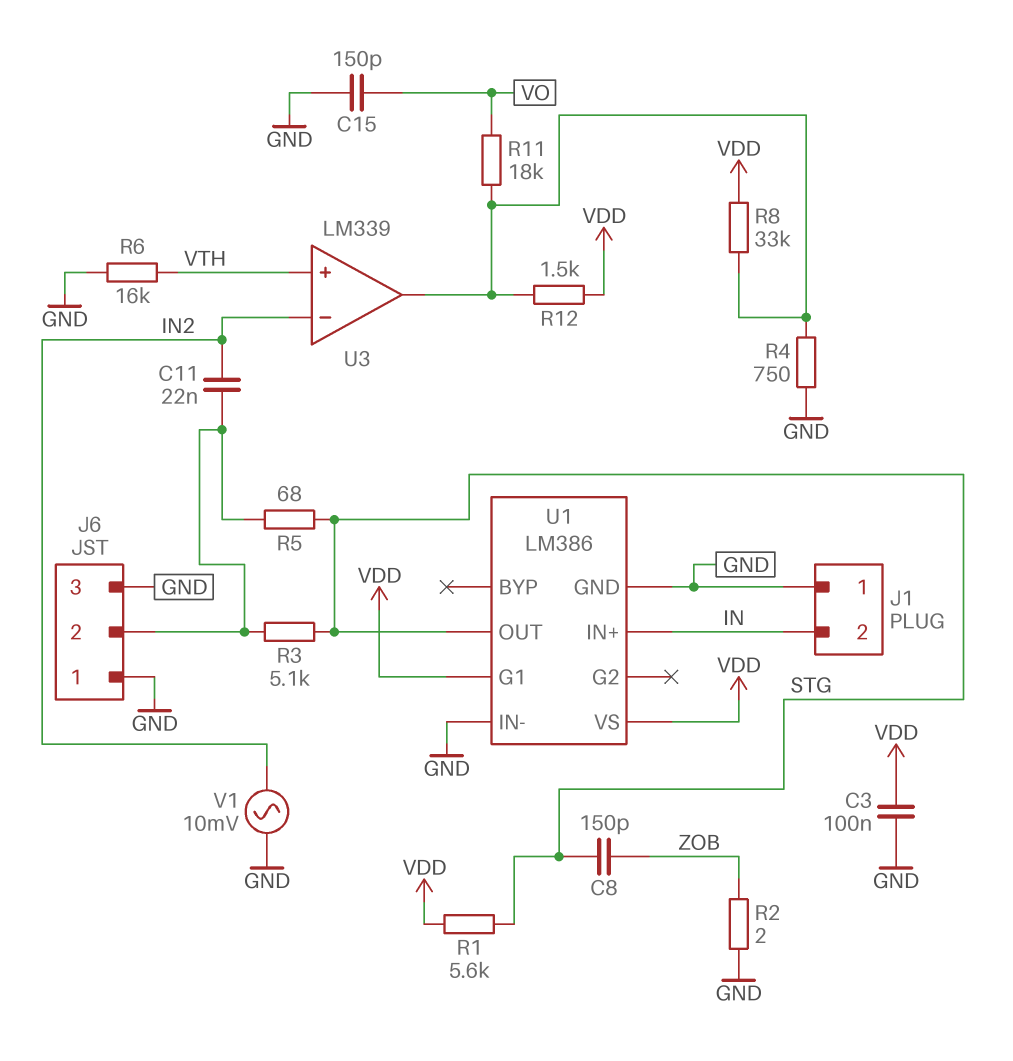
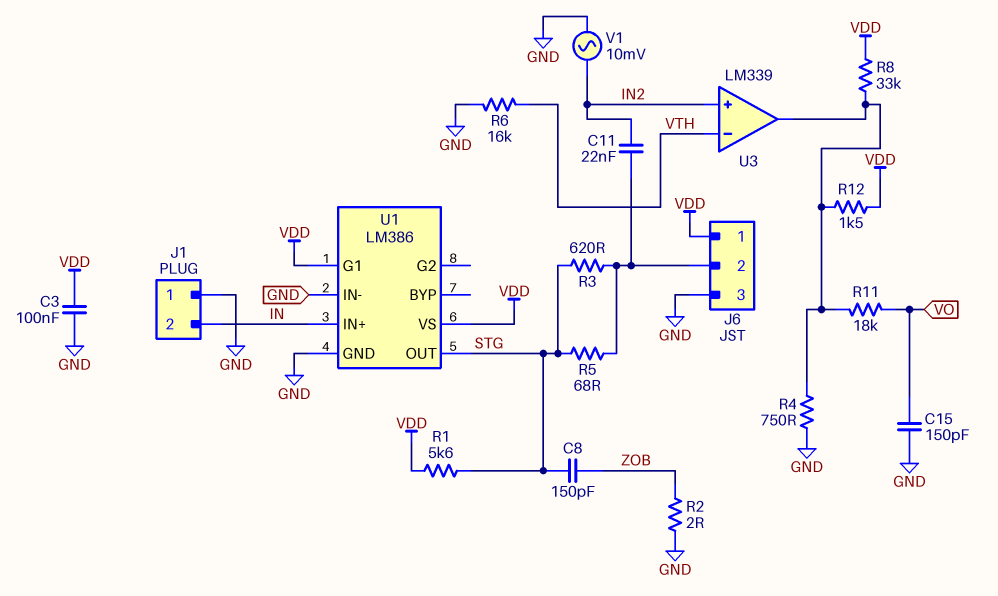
J6 pin 1: GND -> VDD
R3: 5.1k (J6/2, STG) -> 620 (J6/2, STG)
U3 pin in+: VTH -> IN2
U3 pin in-: IN2 -> VTH

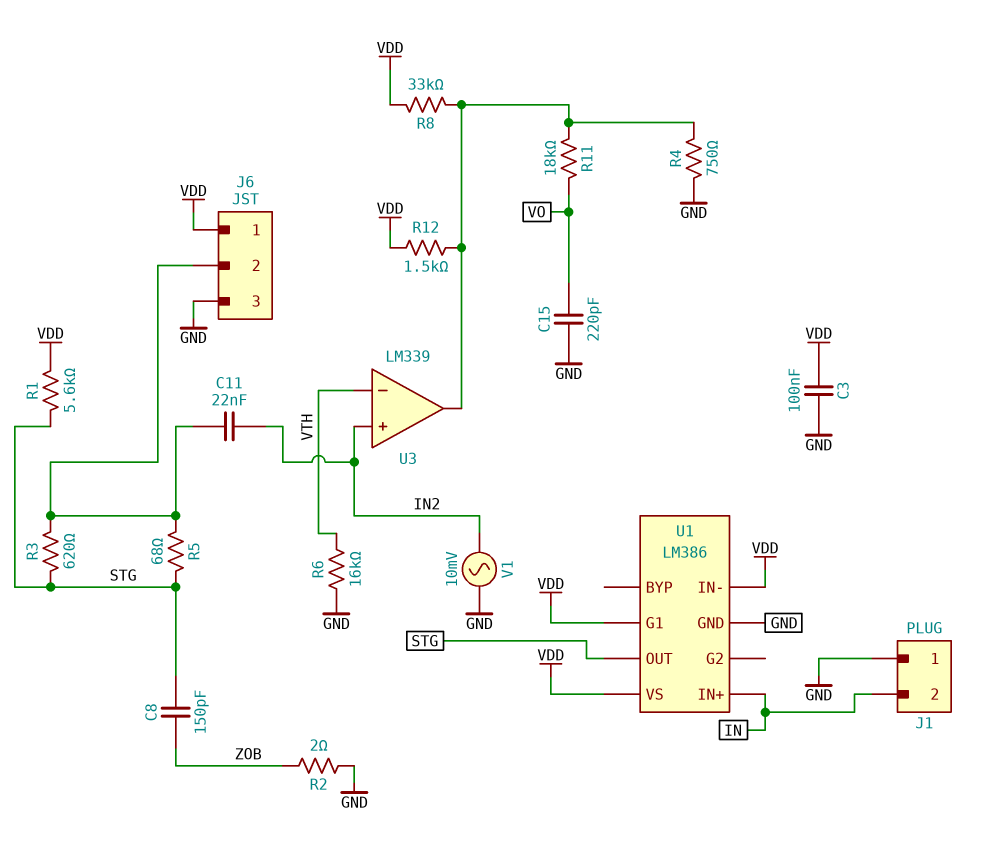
C15: 150pF (GND, VO) -> 220pF (GND, VO)
U1 pin IN-: GND -> VDD

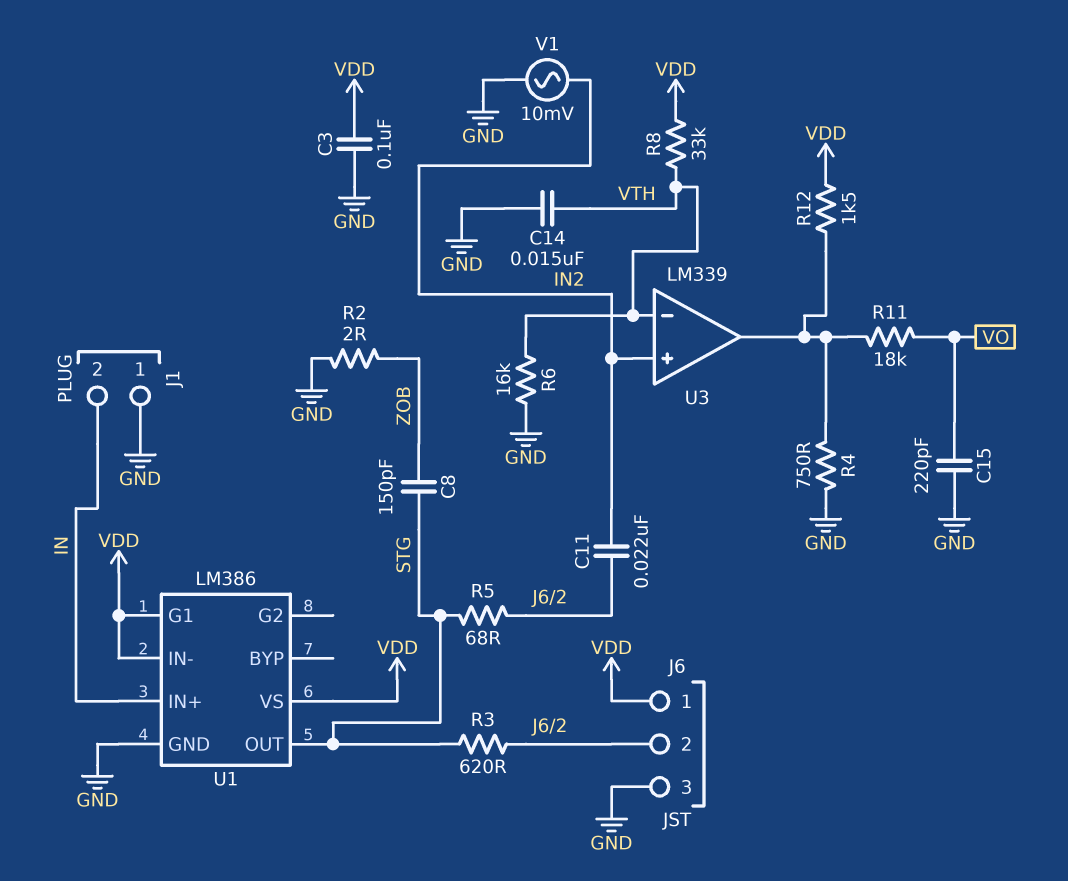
C14: none -> 15nF (GND, VTH)
R1: 5.6k (STG, VDD) -> none
R8: 33k (U3/out, VDD) -> 33k (VDD, VTH)

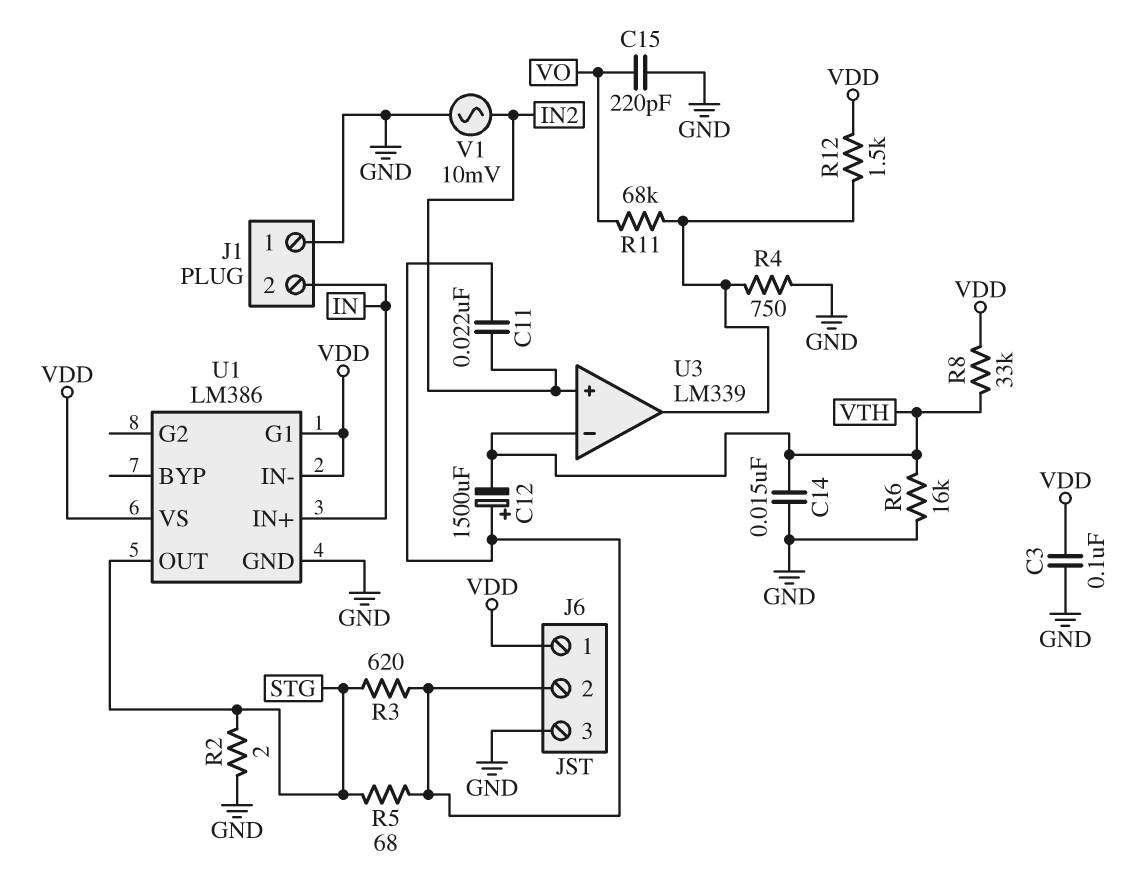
C8: 150pF (STG, ZOB) -> none
C12: none -> 1500uF (plus J6/2, minus VTH)
R2: 2 (GND, ZOB) -> 2 (GND, STG)
R11: 18k (U3/out, VO) -> 68k (U3/out, VO)

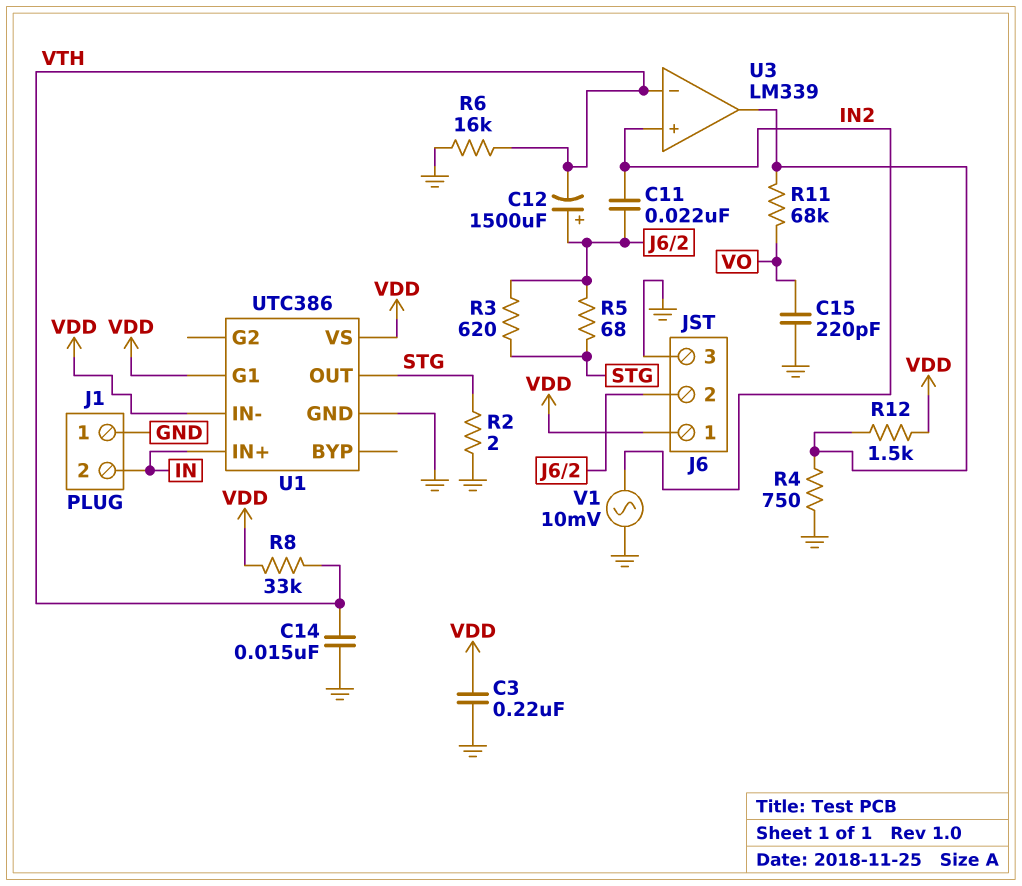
C3: 100nF (GND, VDD) -> 220nF (GND, VDD)
U1: LM386 -> UTC386

